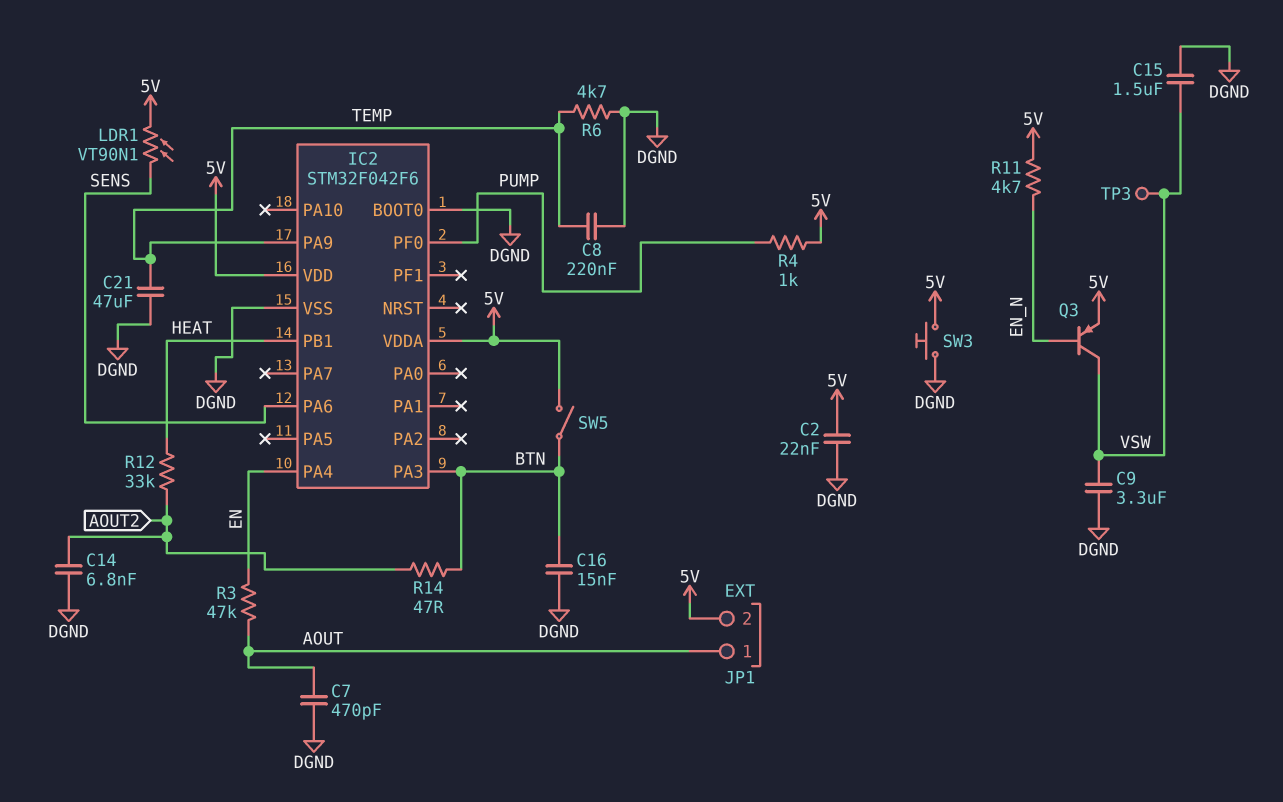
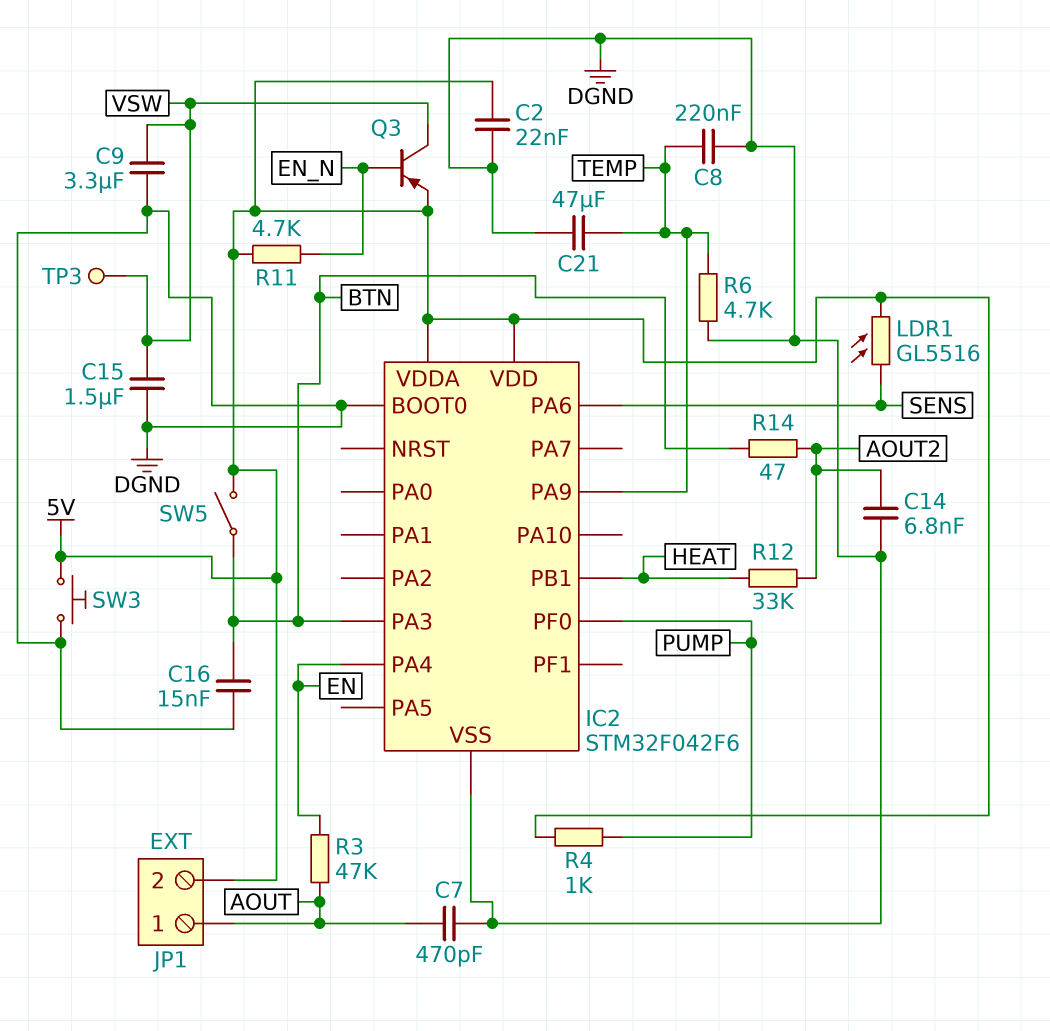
LDR1: VT90N1 (5V, SENS) -> GL5516 (5V, SENS)

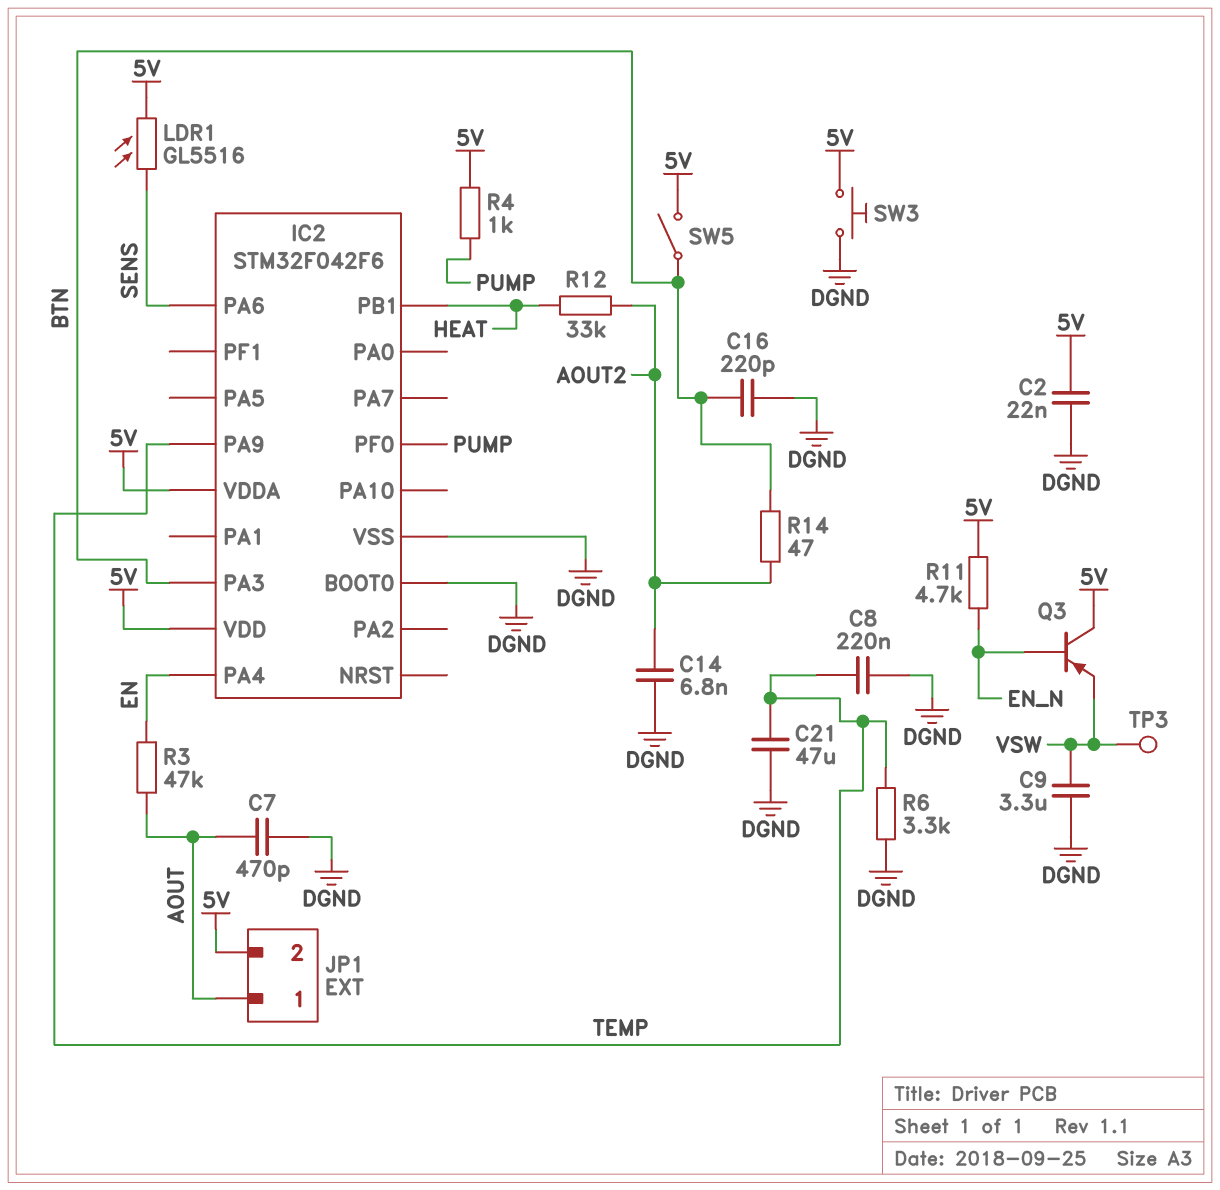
C15: 1.5uF (DGND, VSW) -> none
C16: 15nF (BTN, DGND) -> 220pF (BTN, DGND)
Q3: PNP (B EN_N, C VSW, E 5V) -> PNP (B EN_N, C 5V, E VSW)
R6: 4.7k (DGND, TEMP) -> 3.3k (DGND, TEMP)

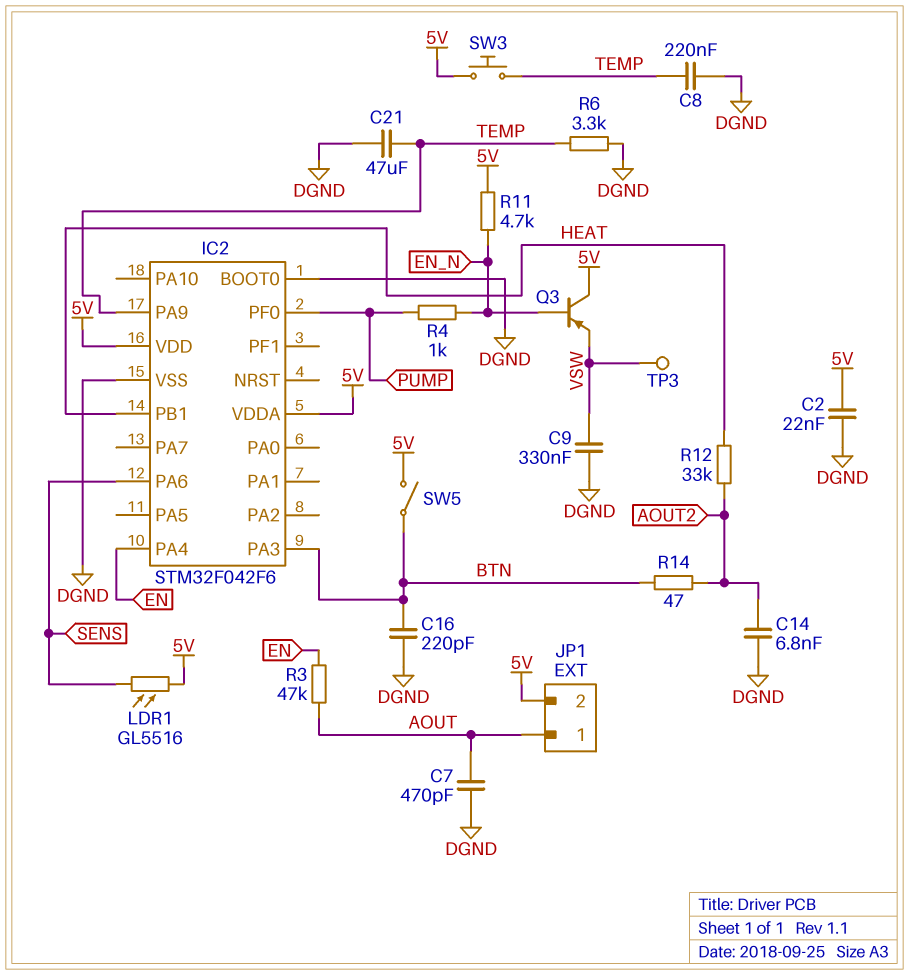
C9: 3.3uF (DGND, VSW) -> 330nF (DGND, VSW)
R4: 1k (5V, PUMP) -> 1k (EN_N, PUMP)
SW3: button (5V, DGND) -> button (5V, TEMP)

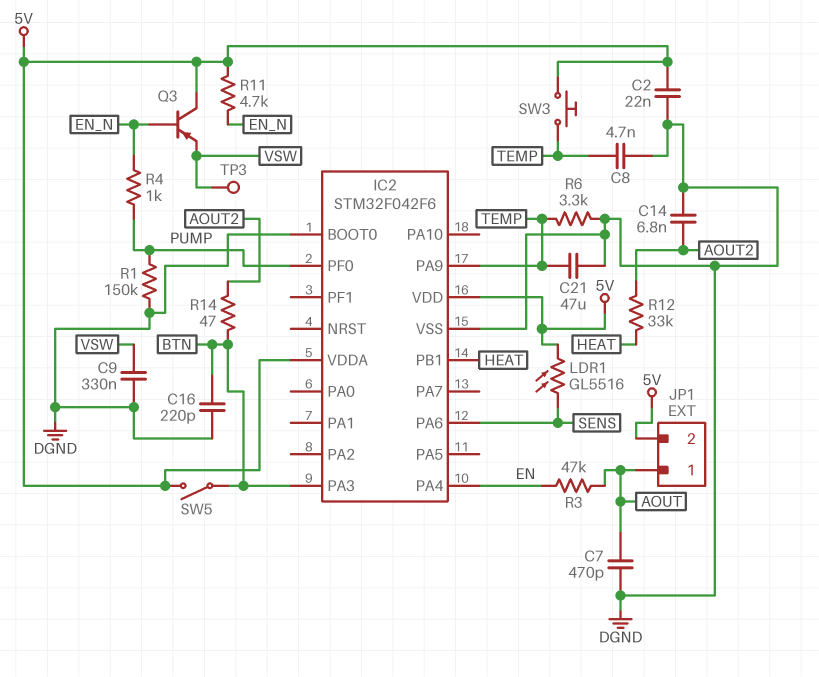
C8: 220nF (DGND, TEMP) -> 4.7nF (DGND, TEMP)
R1: none -> 150k (DGND, PUMP)

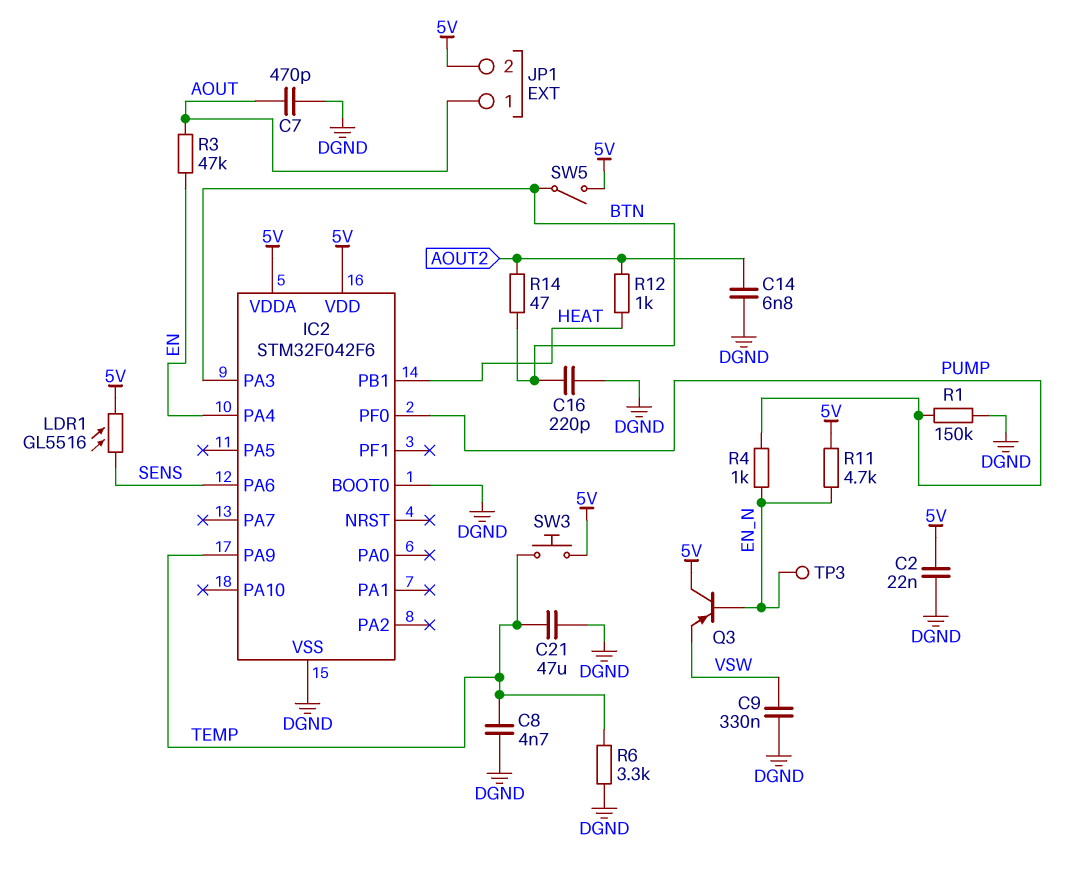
R12: 33k (AOUT2, HEAT) -> 1k (AOUT2, HEAT)
TP3: test point (VSW) -> test point (EN_N)

